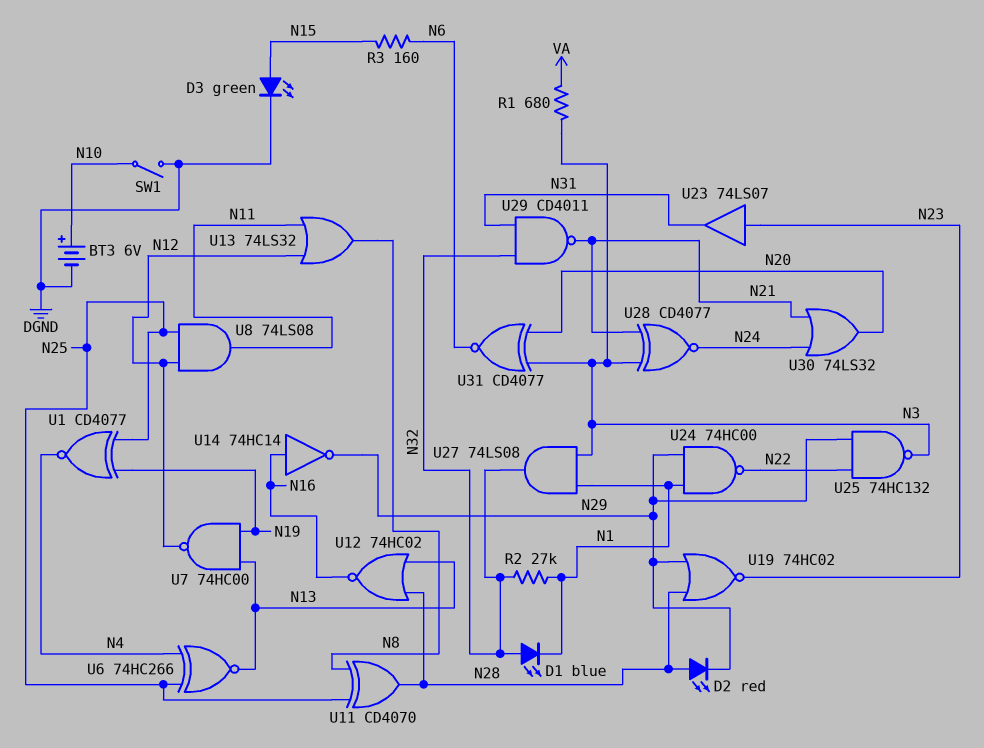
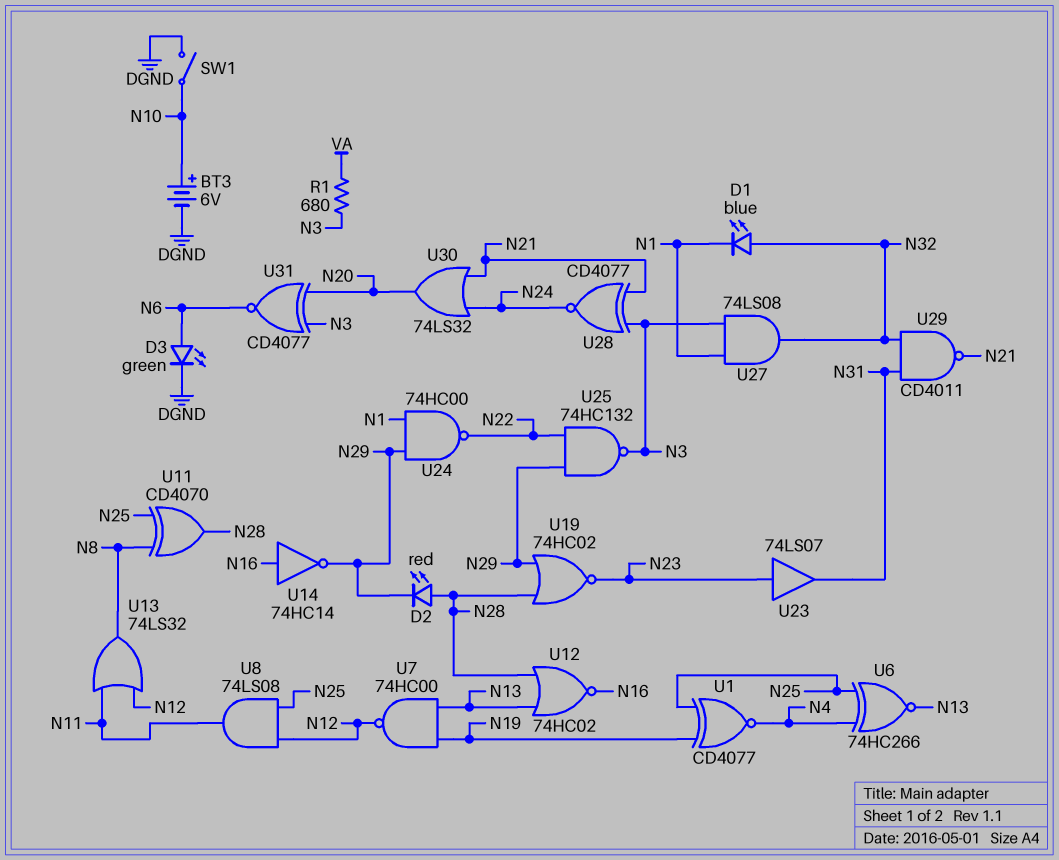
D3: LED green (A N15, K DGND) -> LED green (A N6, K DGND)
R2: 27k (N1, N32) -> none
R3: 160 (N6, N15) -> none

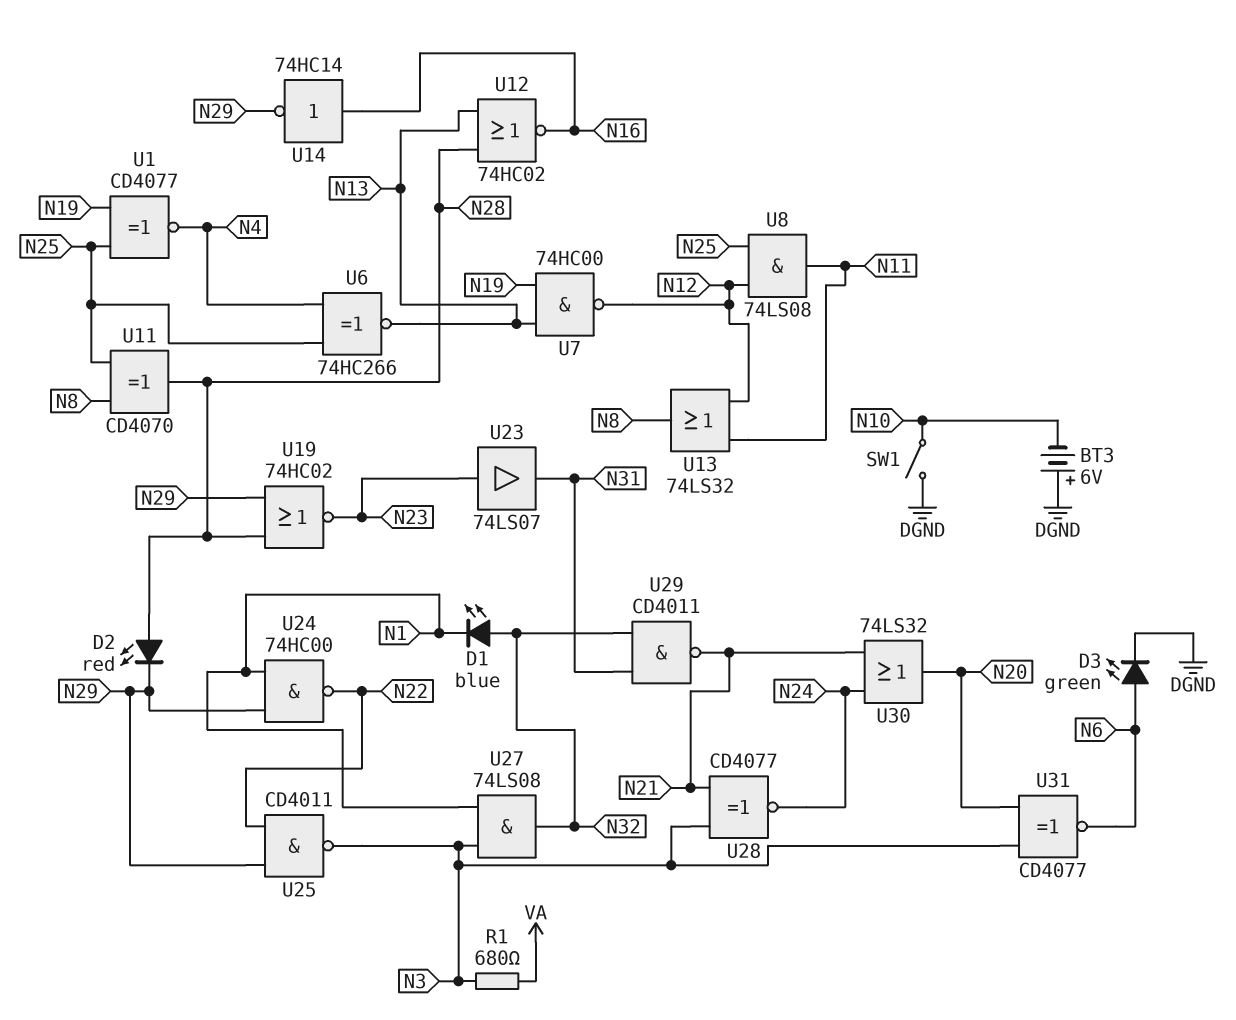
BT3: 6V (plus N10, minus DGND) -> 6V (plus DGND, minus N10)
U25: NAND 74HC132 (in N22, in N29, out N3) -> NAND CD4011 (in N22, in N29, out N3)

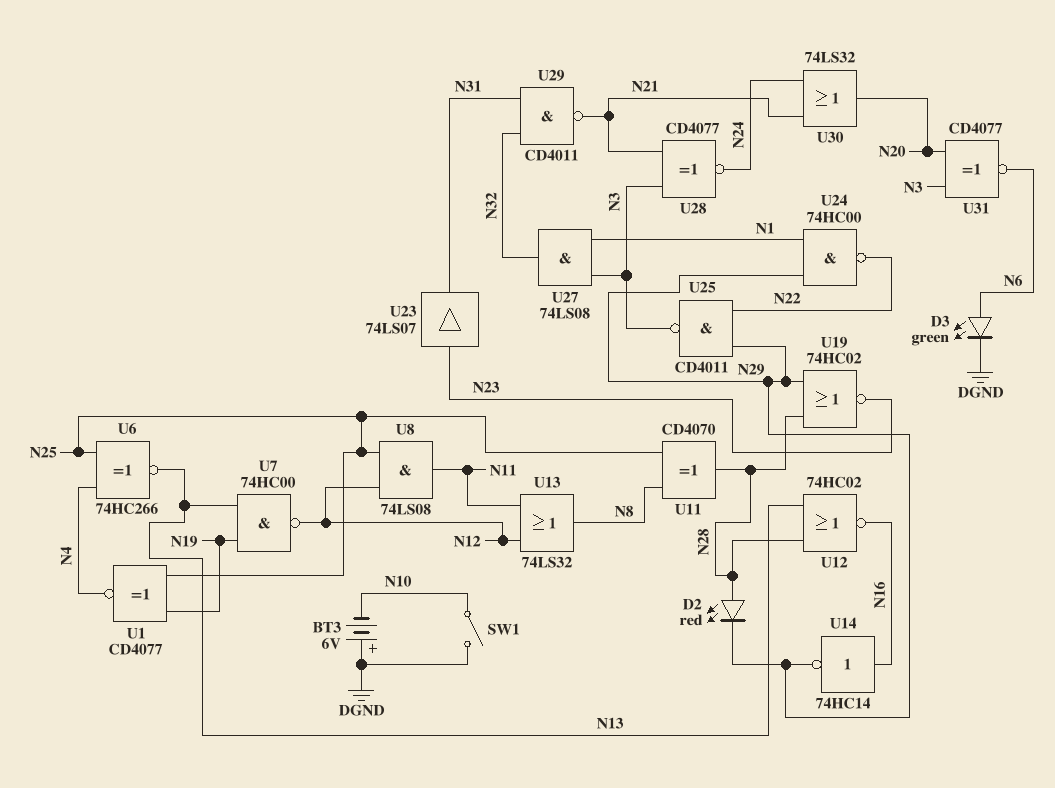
D1: LED blue (A N32, K N1) -> none
R1: 680 (N3, VA) -> none

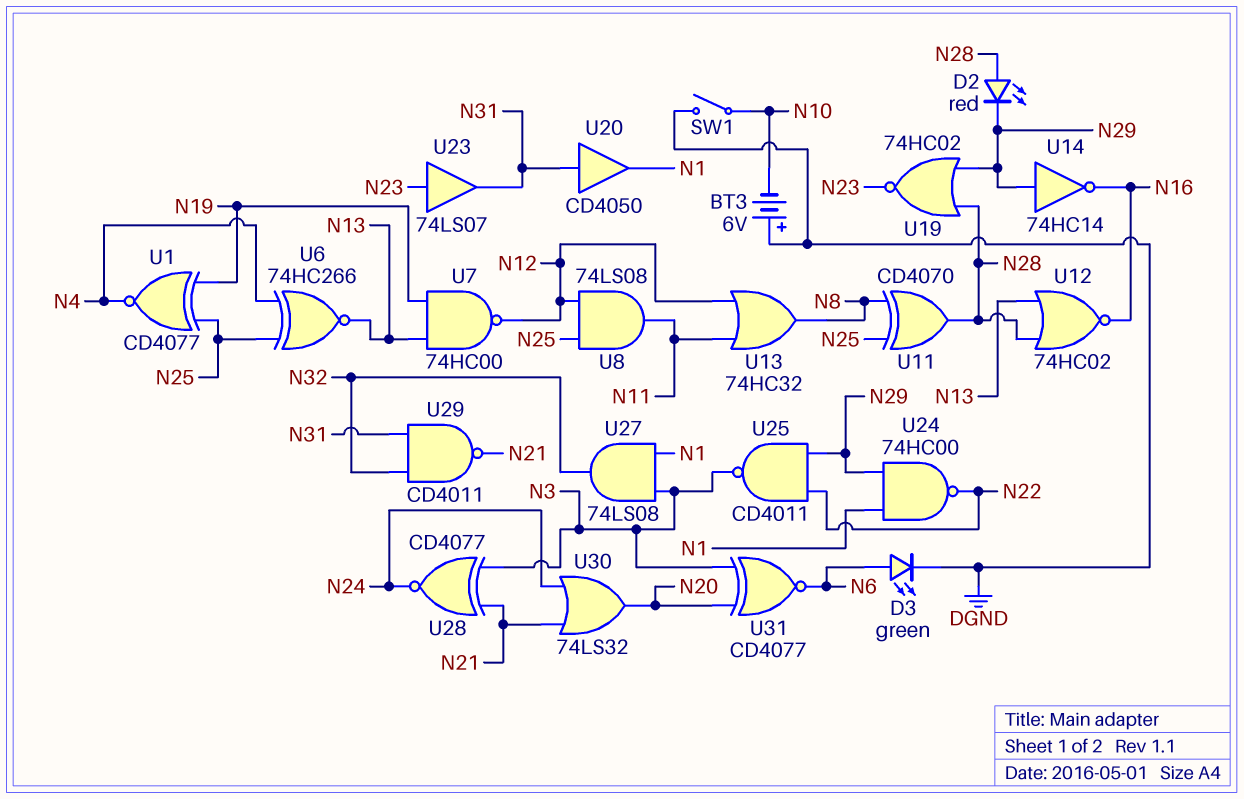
U13: OR 74LS32 (in N11, in N12, out N8) -> OR 74HC32 (in N11, in N12, out N8)
U14: NOT 74HC14 (in N16, out N29) -> NOT 74HC14 (in N29, out N16)
U20: none -> buffer CD4050 (in N31, out N1)

